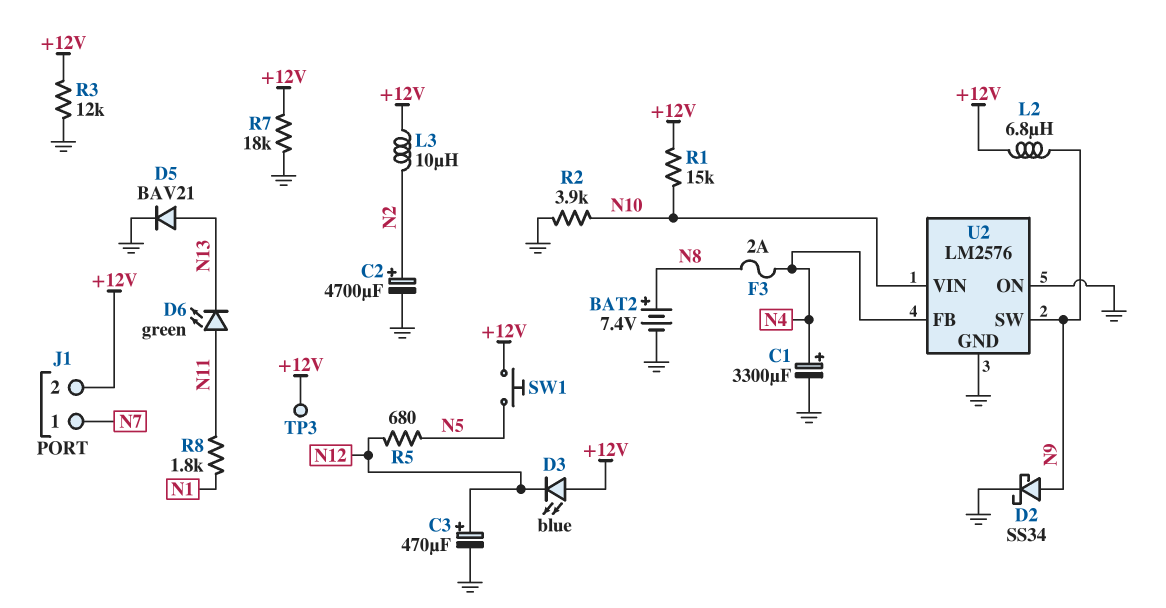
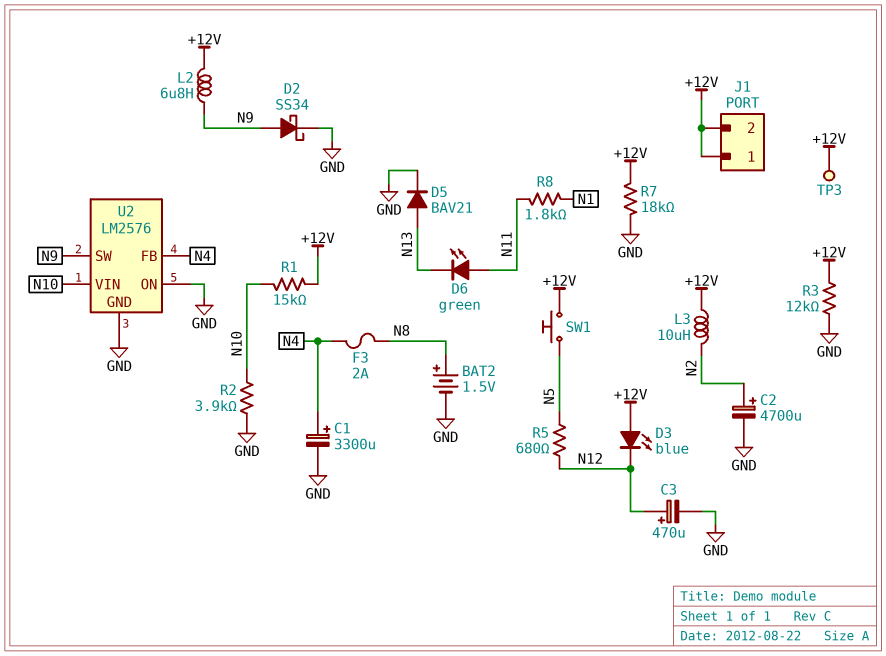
BAT2: 7.4V (plus N8, minus GND) -> 1.5V (plus N8, minus GND)
J1 pin 1: N7 -> +12V

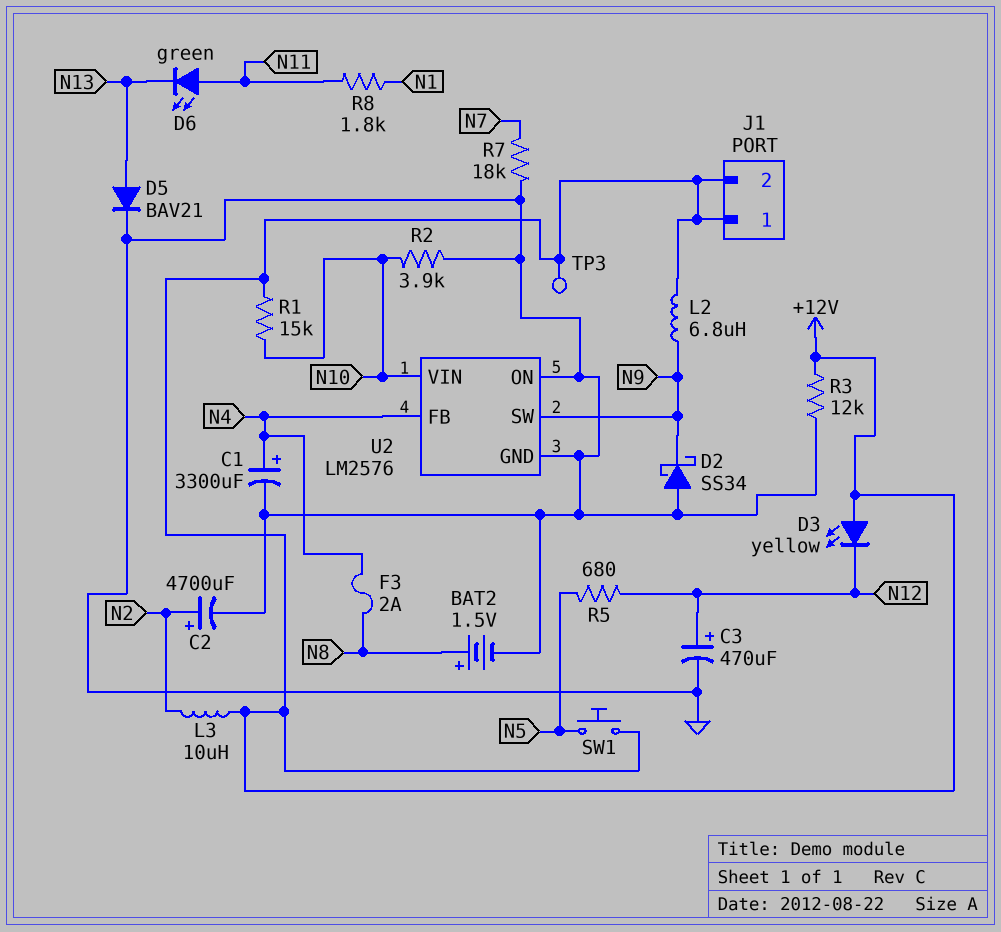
D2: schottky SS34 (A N9, K GND) -> schottky SS34 (A GND, K N9)
D3: LED blue (A +12V, K N12) -> LED yellow (A +12V, K N12)
R7: 18k (+12V, GND) -> 18k (GND, N7)

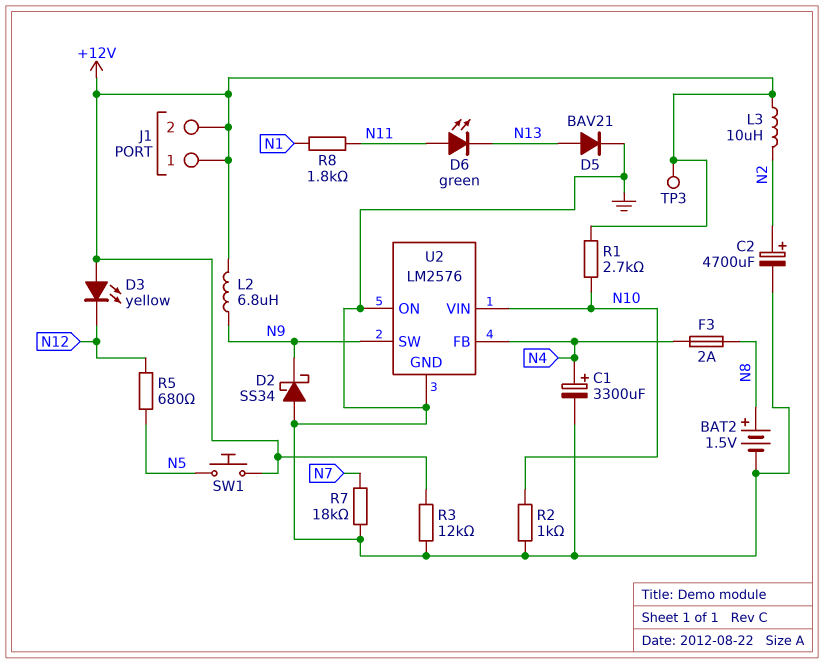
C3: 470uF (plus N12, minus GND) -> none
R1: 15k (+12V, N10) -> 2.7k (+12V, N10)
R2: 3.9k (GND, N10) -> 1k (GND, N10)

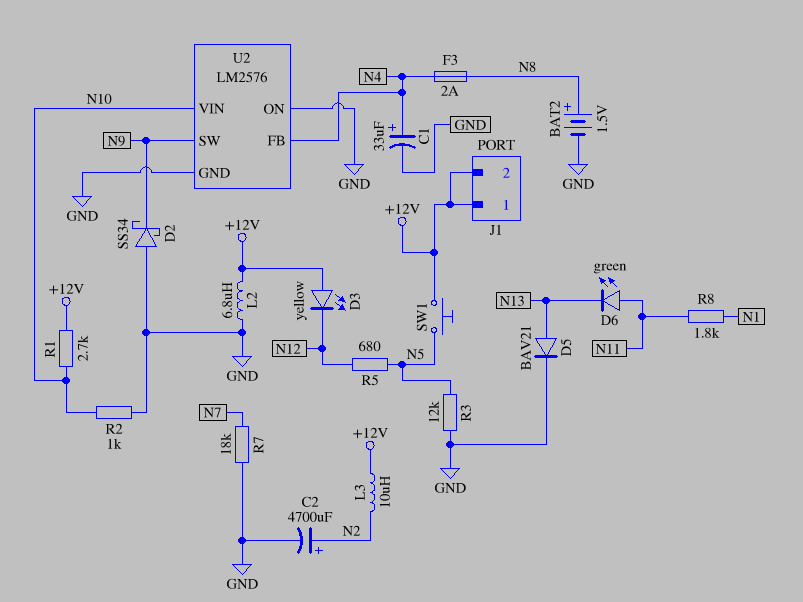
C1: 3300uF (plus N4, minus GND) -> 33uF (plus N4, minus GND)
L2: 6.8uH (+12V, N9) -> 6.8uH (+12V, GND)
R3: 12k (+12V, GND) -> 12k (GND, N5)
TP3: test point (+12V) -> none

